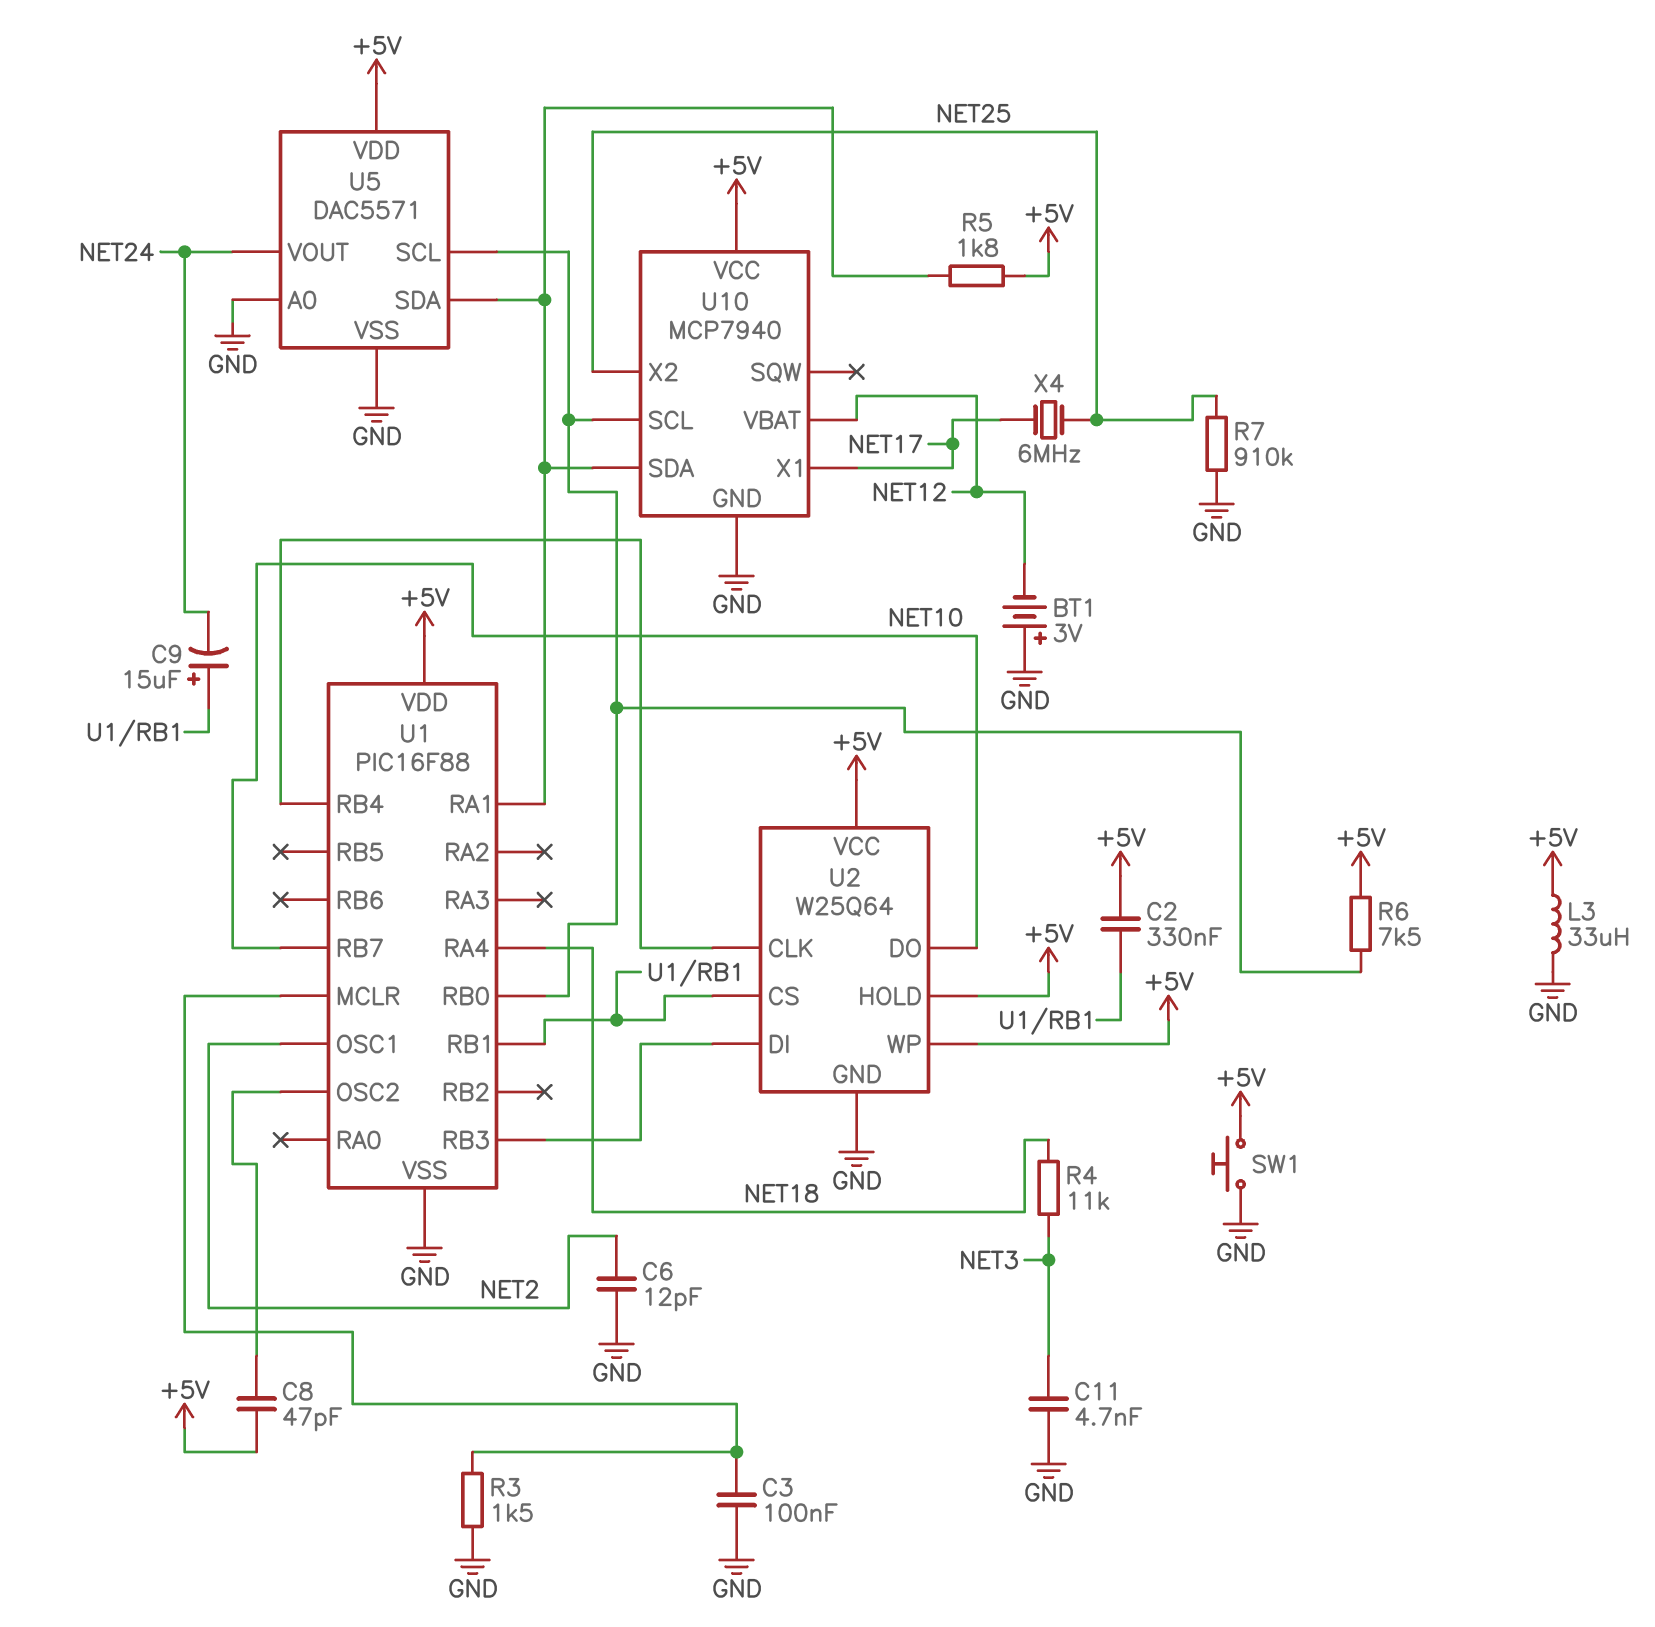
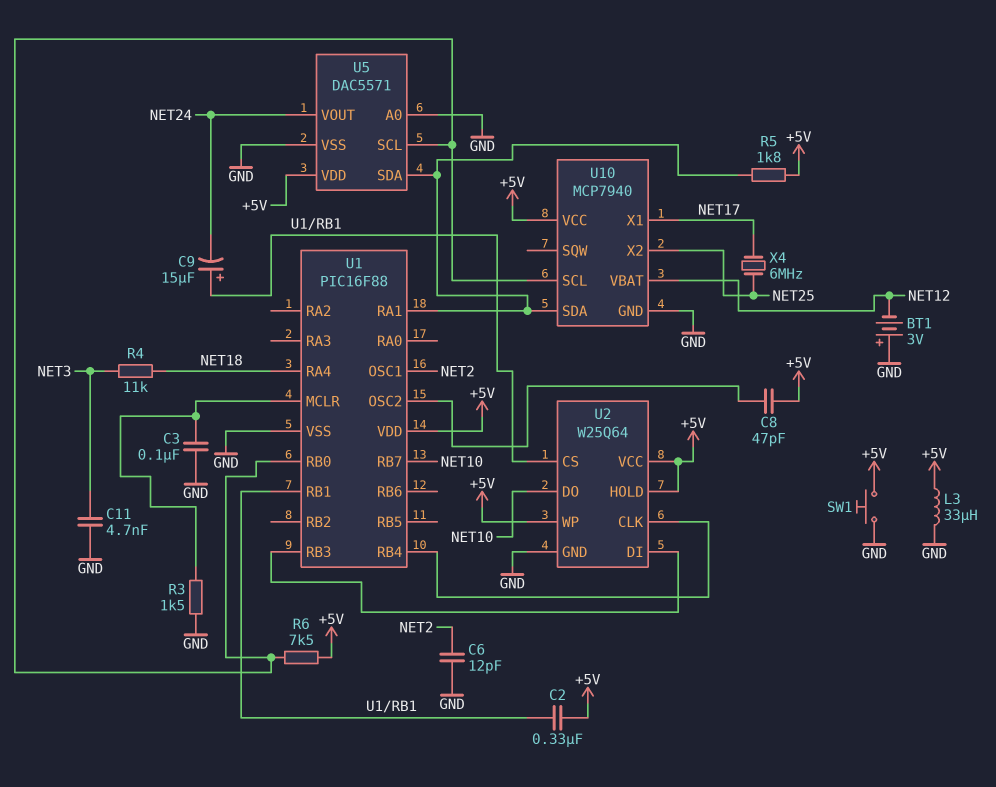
R7: 910k (GND, NET25) -> none

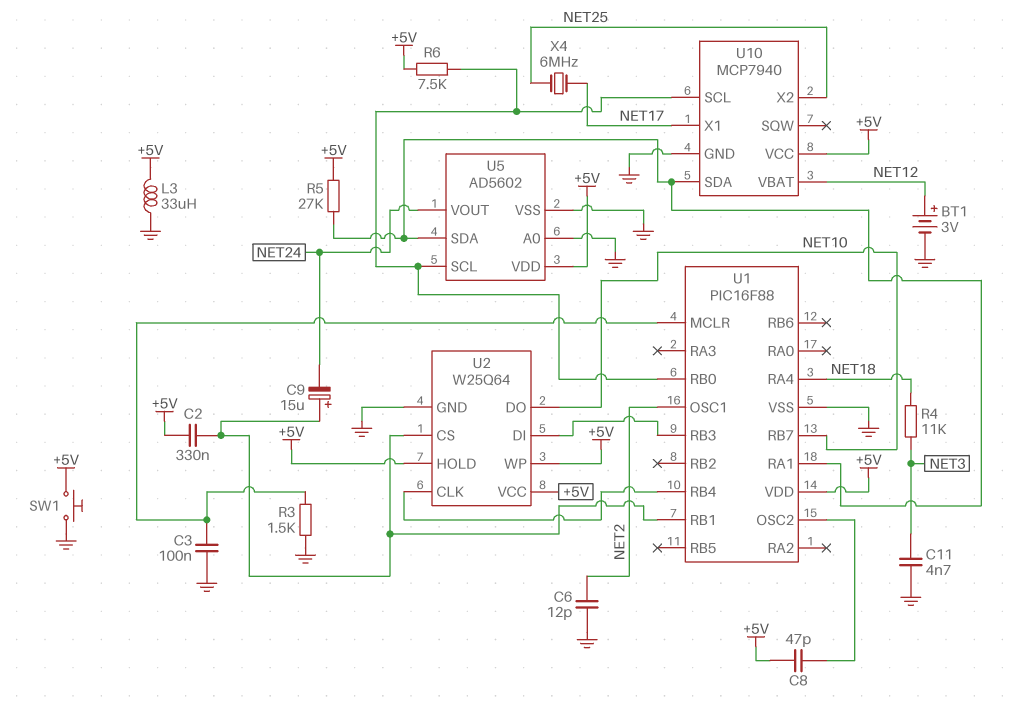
BT1: 3V (plus GND, minus NET12) -> 3V (plus NET12, minus GND)
R5: 1.8k (+5V, U1/RA1) -> 27k (+5V, U1/RA1)
U5: DAC5571 -> AD5602

